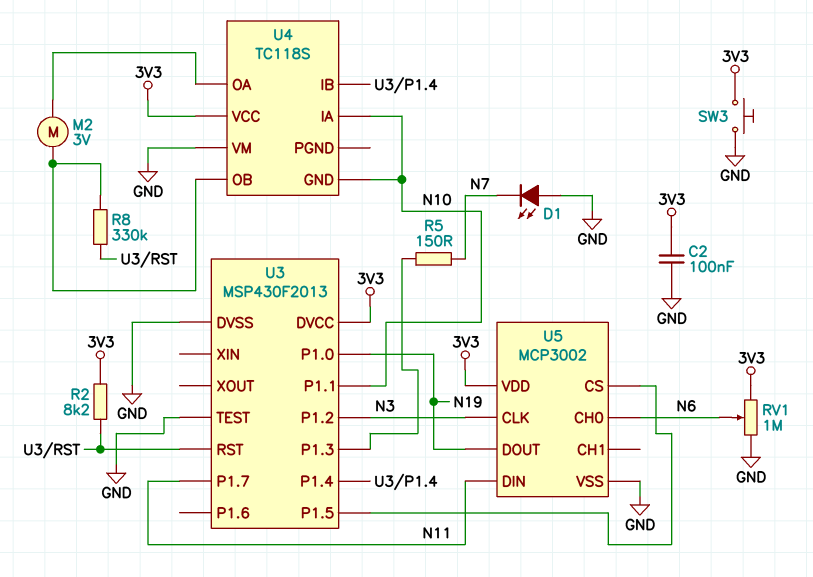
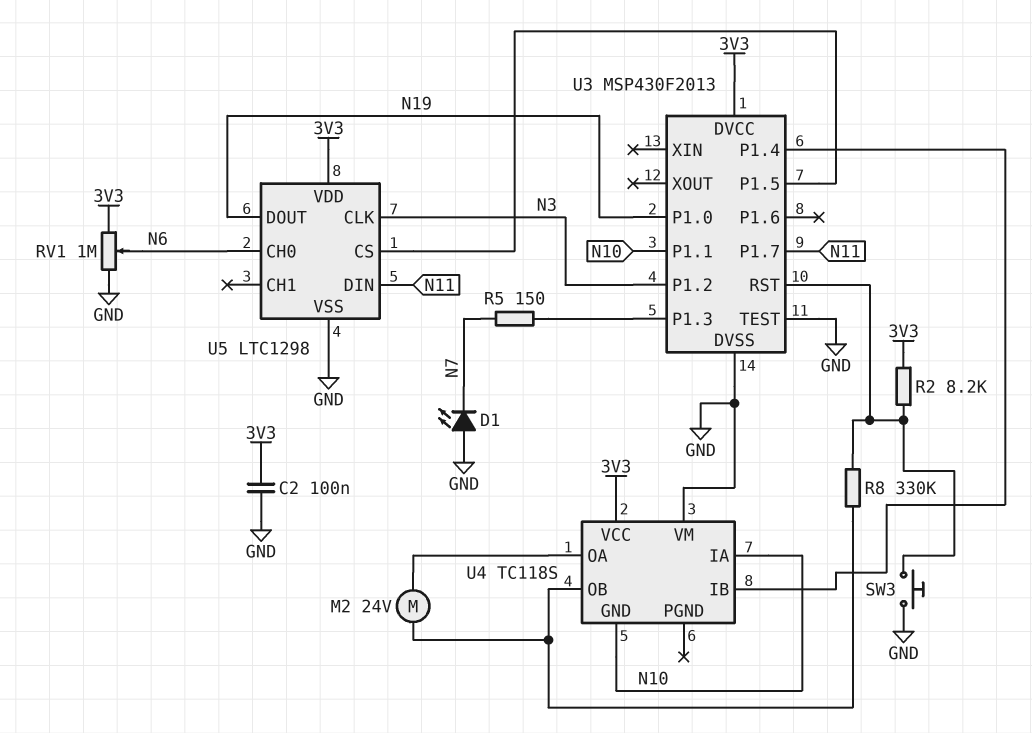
M2: motor 3V (U4/OA, U4/OB) -> motor 24V (U4/OA, U4/OB)
SW3: button (3V3, GND) -> button (GND, U3/RST)
U5: MCP3002 -> LTC1298

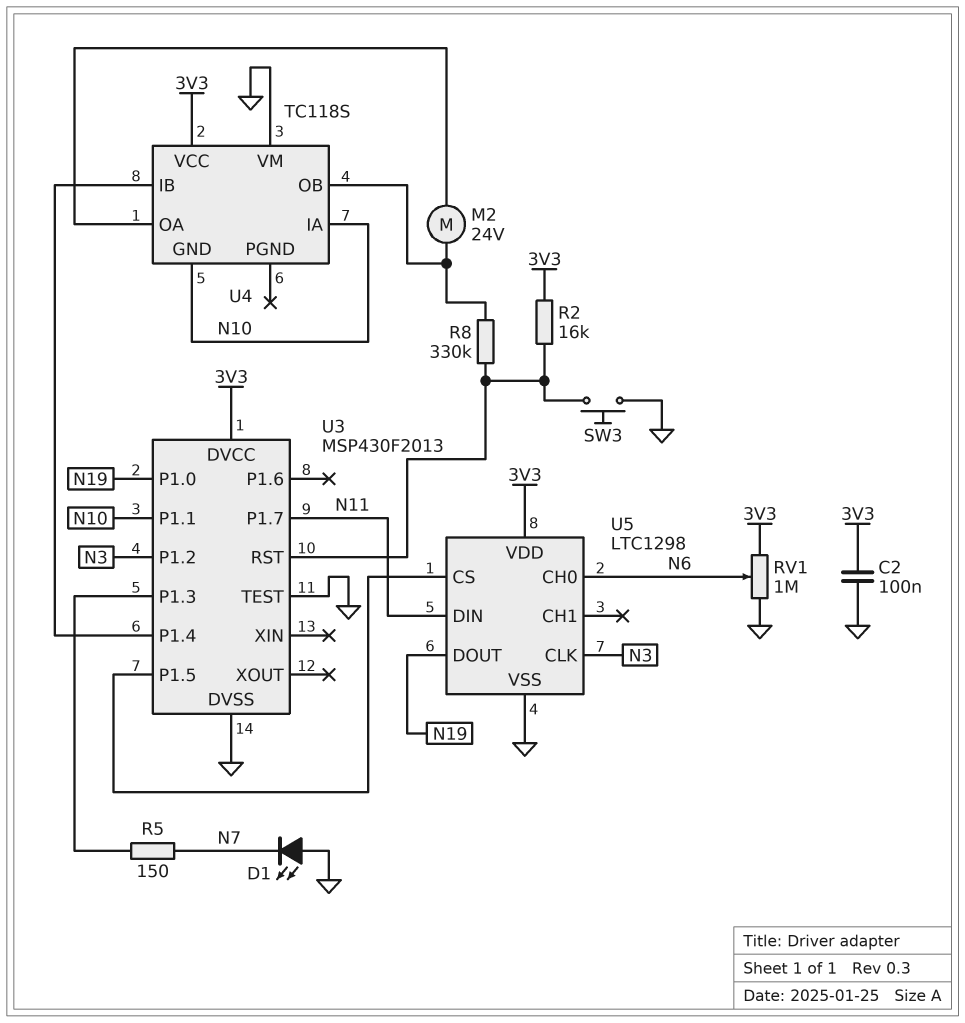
R2: 8.2k (3V3, U3/RST) -> 16k (3V3, U3/RST)

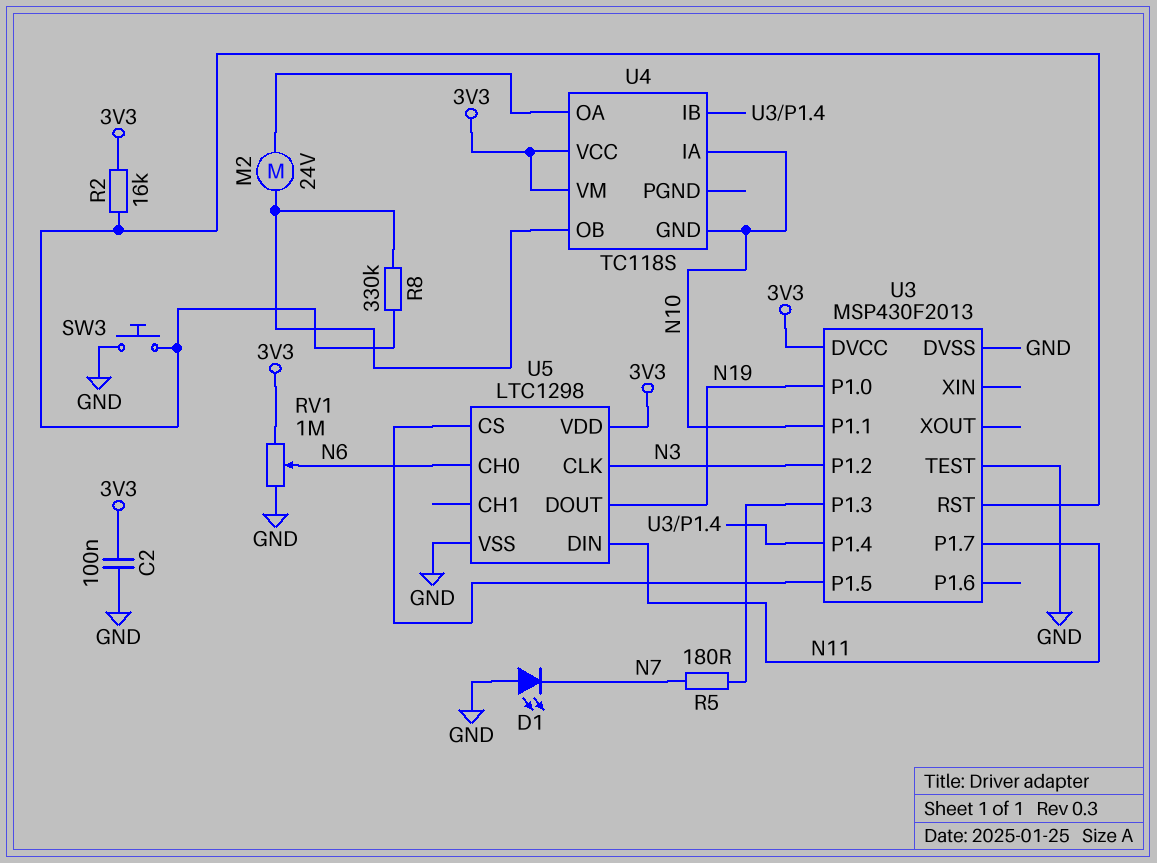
R5: 150 (N7, U3/P1.3) -> 180 (N7, U3/P1.3)
U4 pin VM: GND -> 3V3

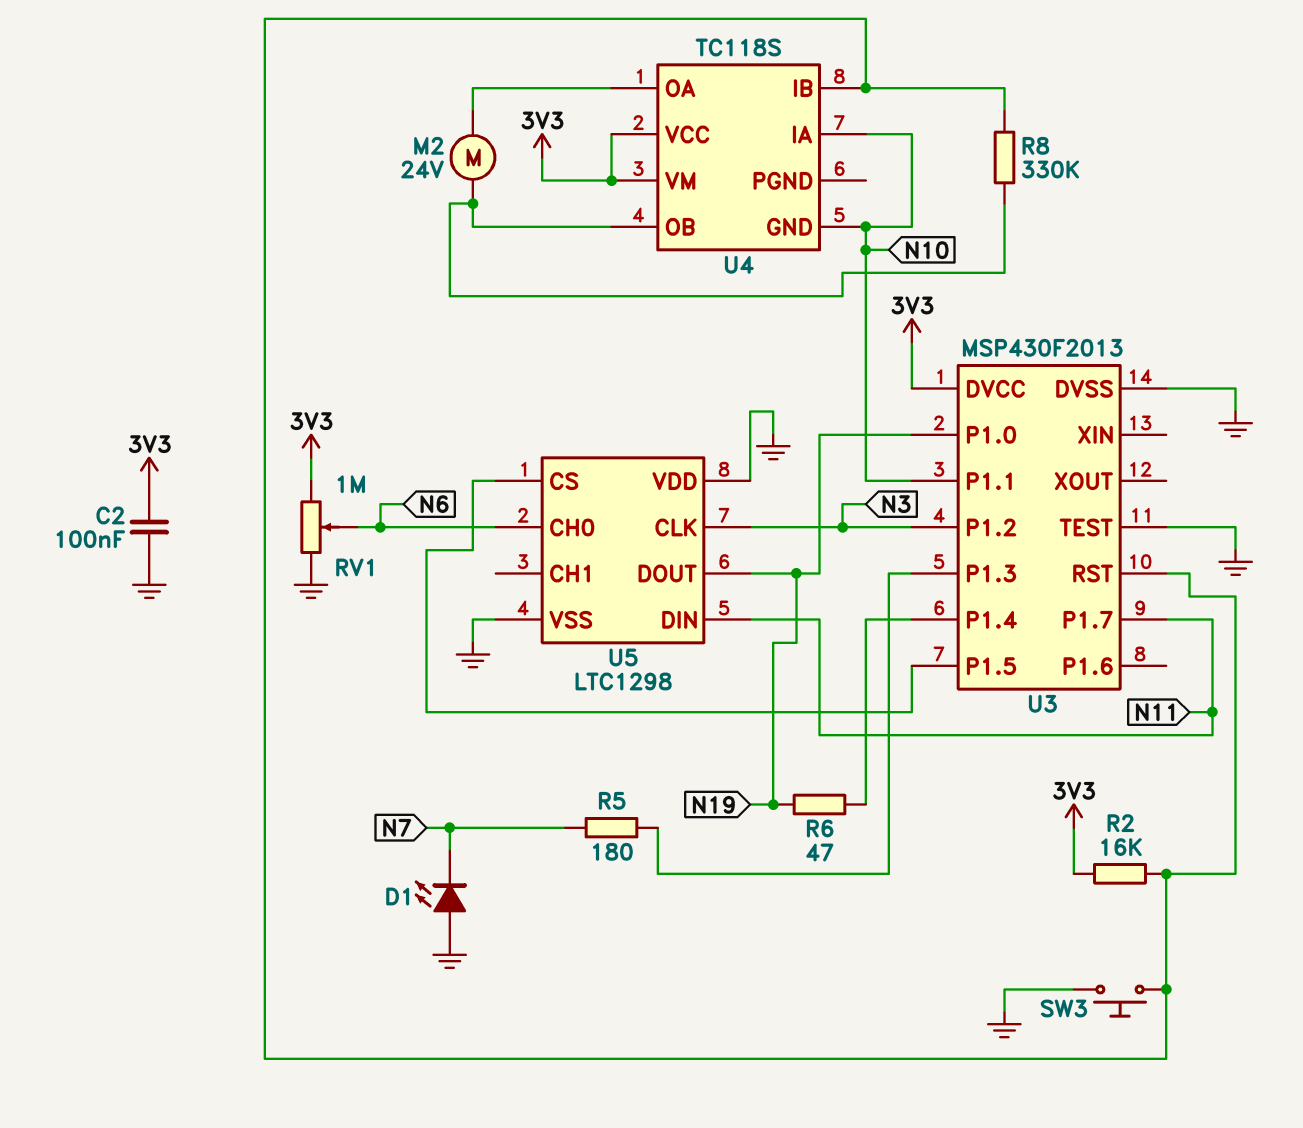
R6: none -> 47 (N19, U3/P1.4)
U4 pin IB: U3/P1.4 -> U3/RST
U5 pin VDD: 3V3 -> GND

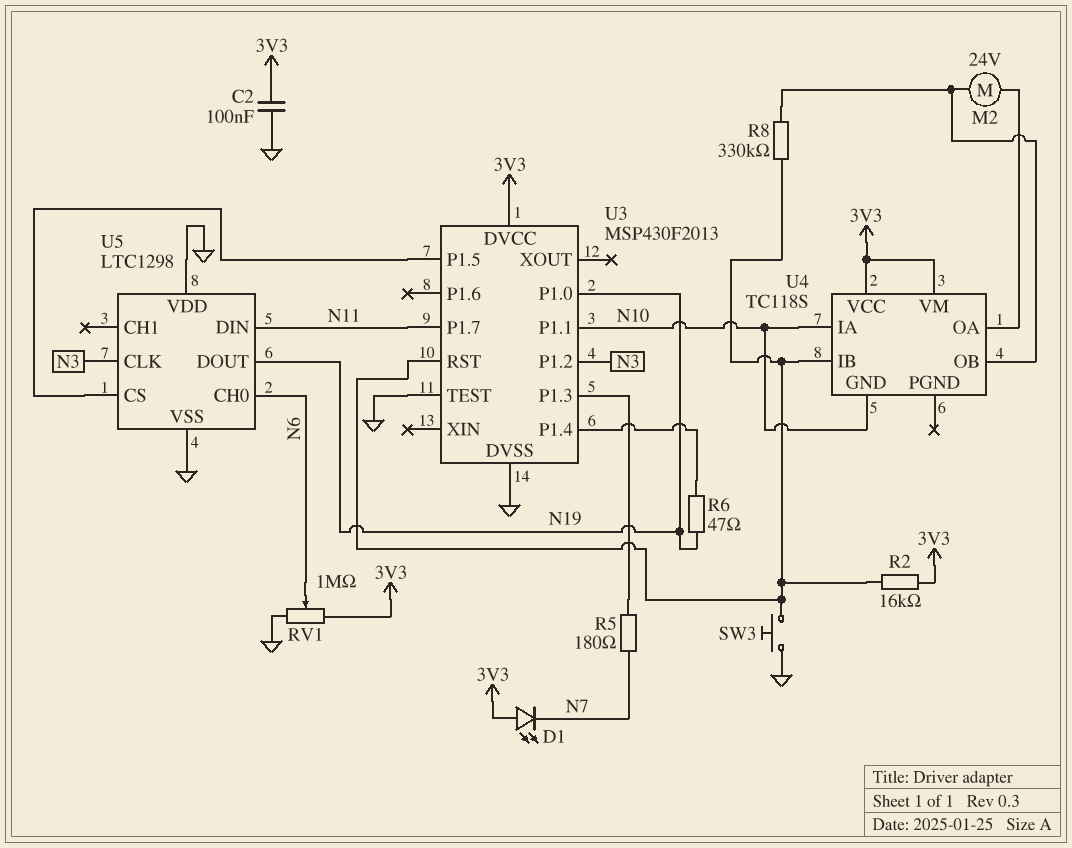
D1: LED (A GND, K N7) -> LED (A 3V3, K N7)

